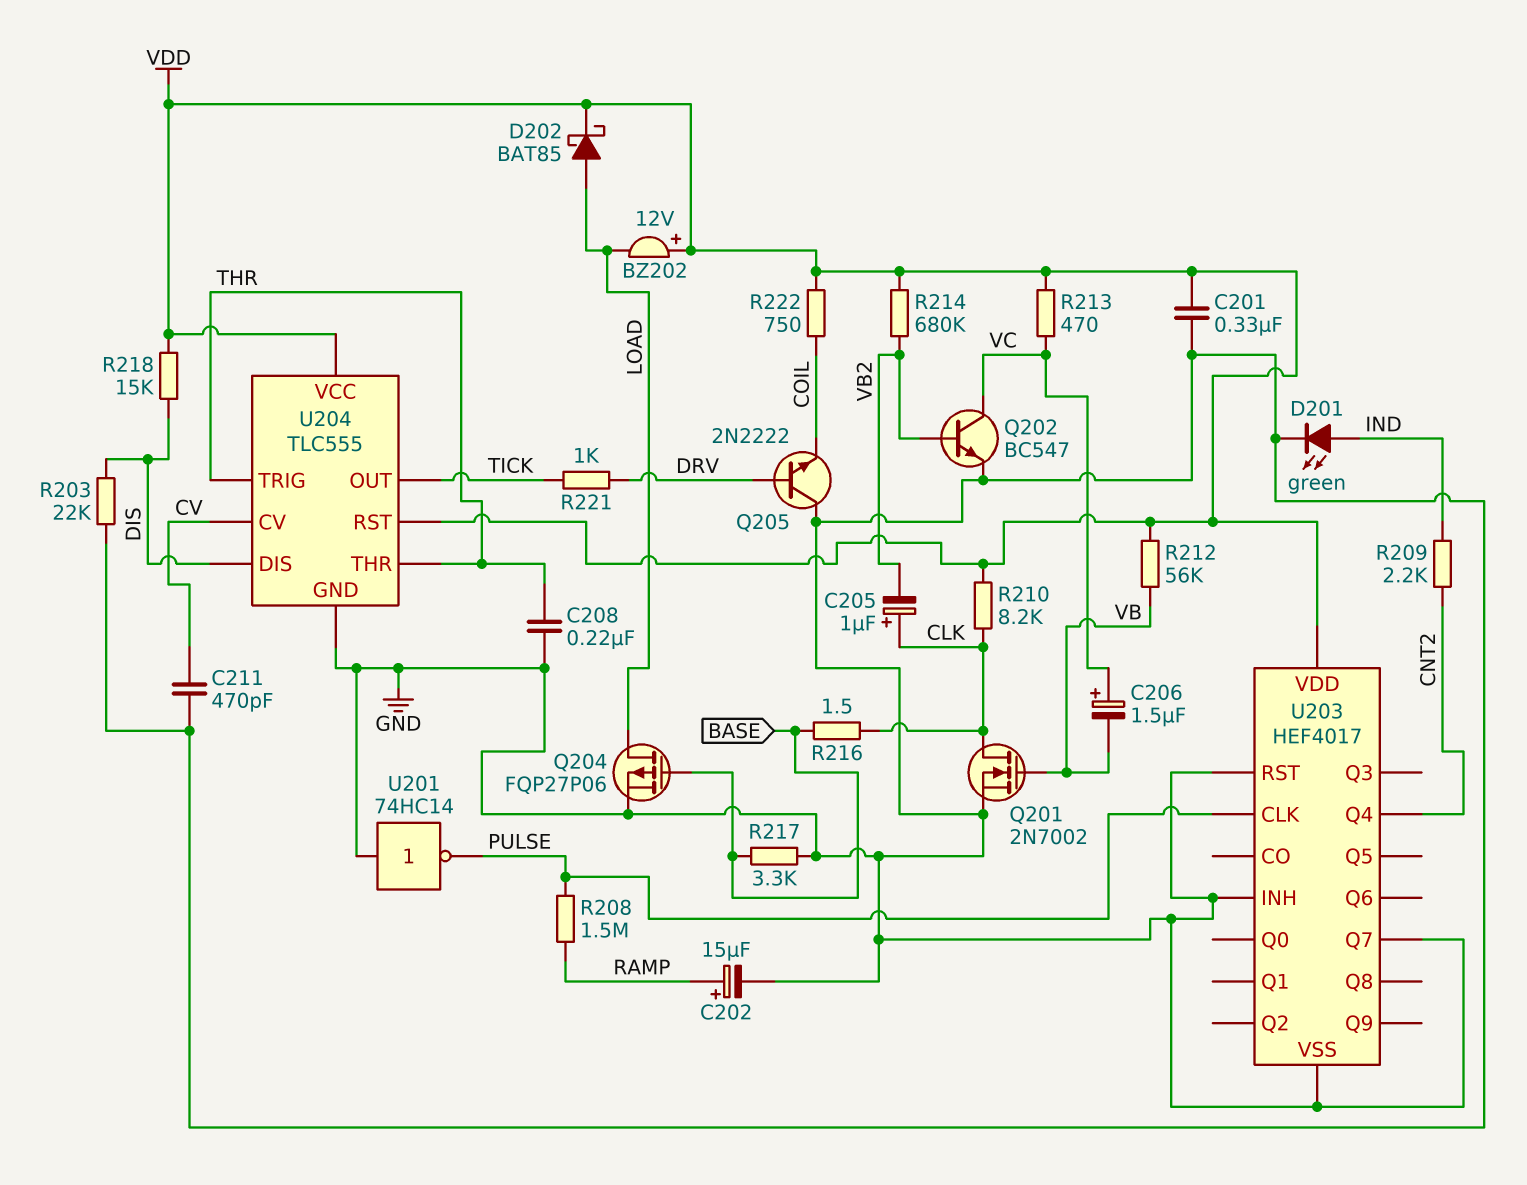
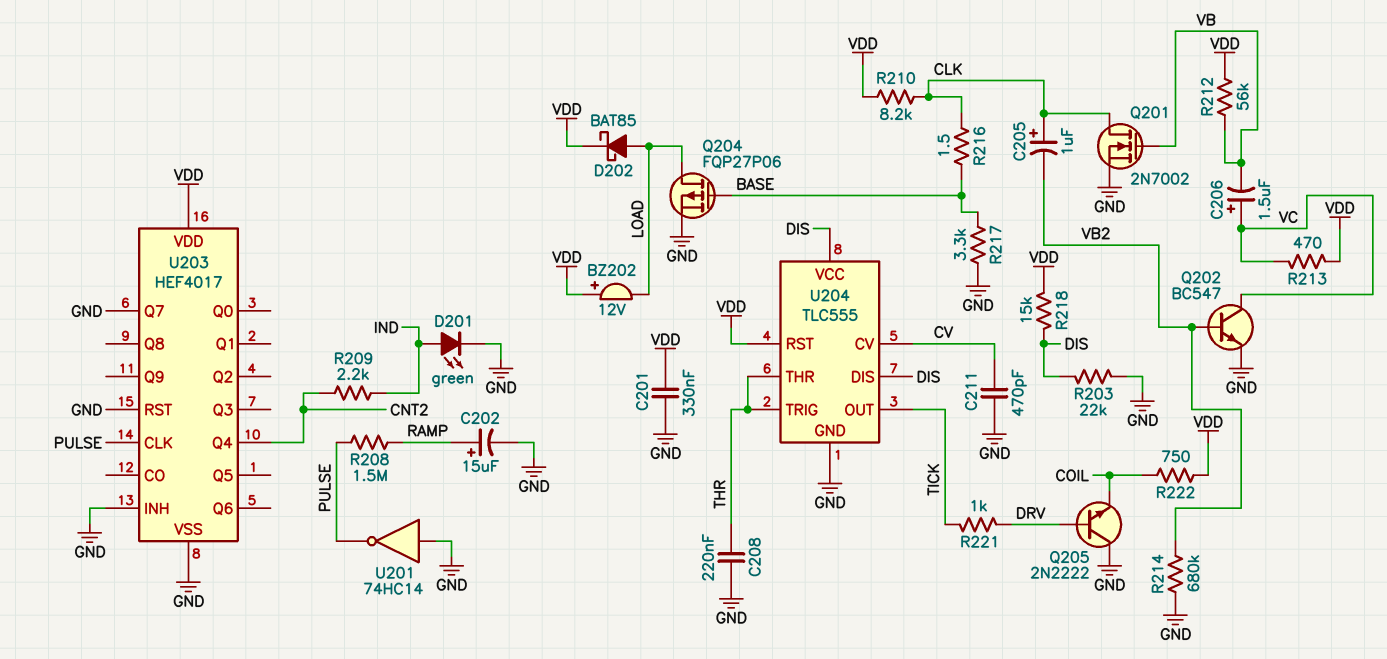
R214: 680k (VB2, VDD) -> 680k (GND, VB2)
U204 pin VCC: VDD -> DIS

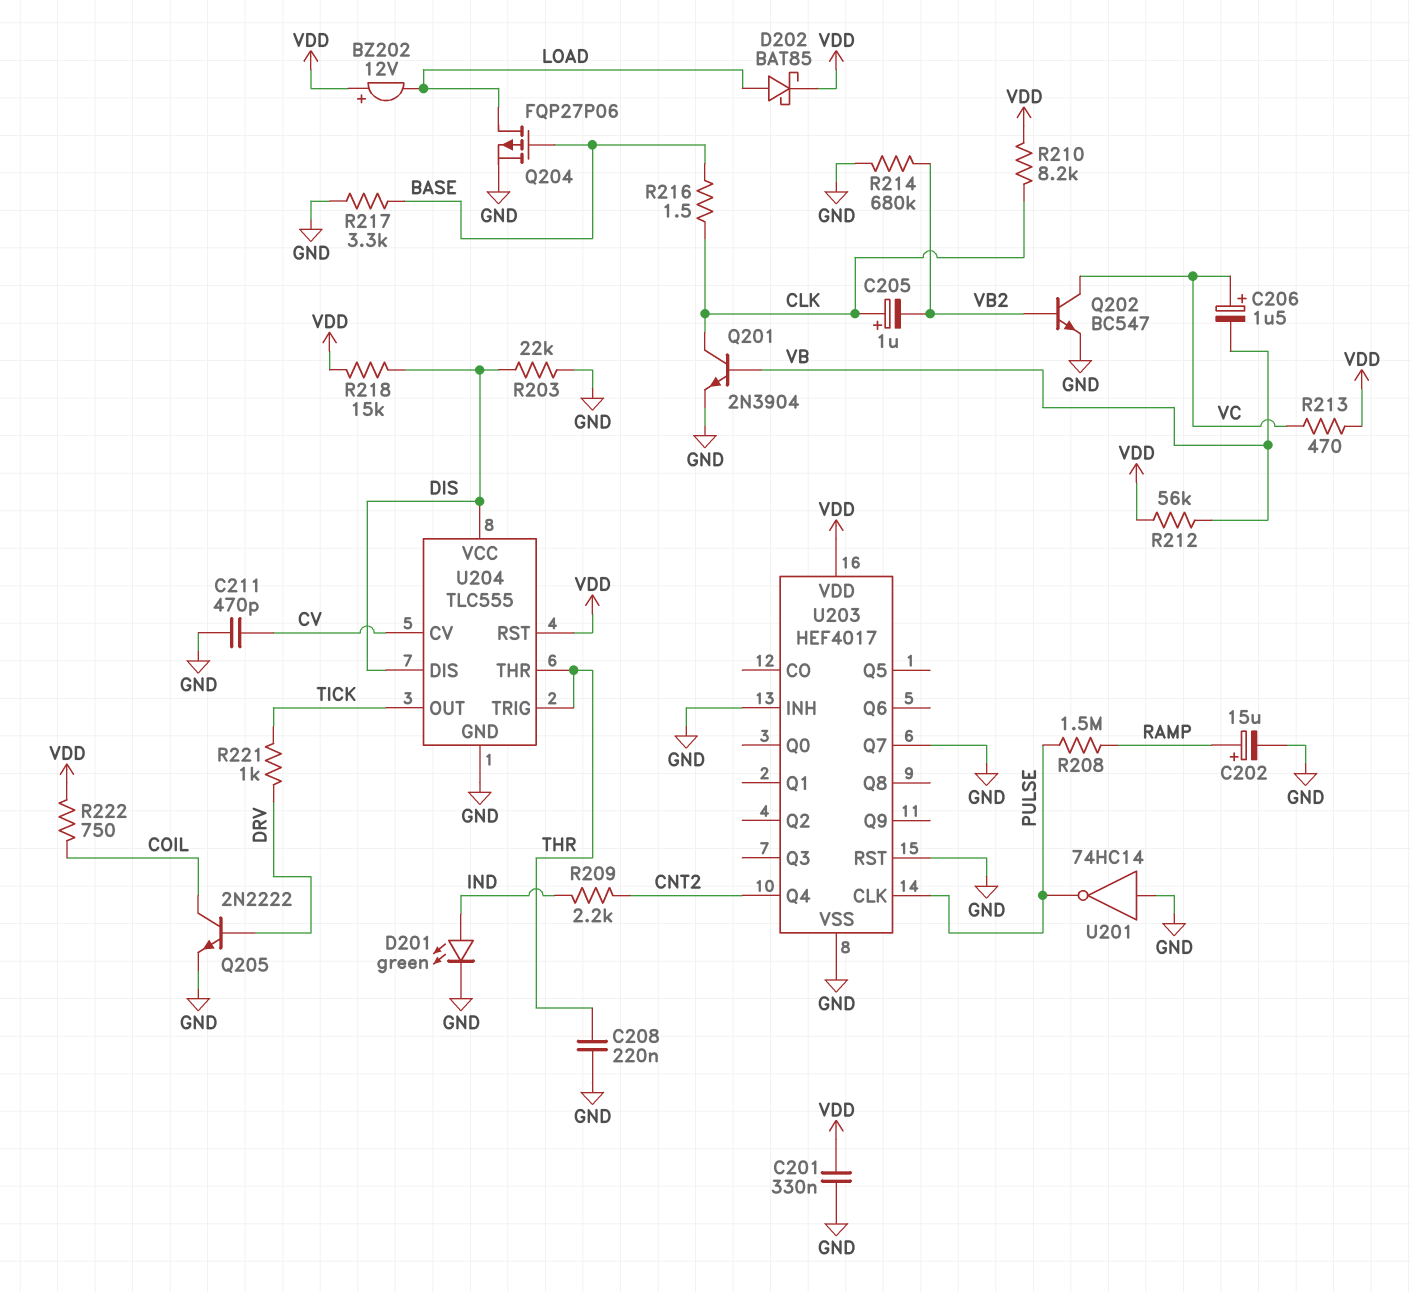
Q201: NMOS 2N7002 (G VB, D CLK, S GND) -> NPN 2N3904 (B VB, C CLK, E GND)
Q205: NPN 2N2222 (B DRV, C GND, E COIL) -> NPN 2N2222 (B DRV, C COIL, E GND)

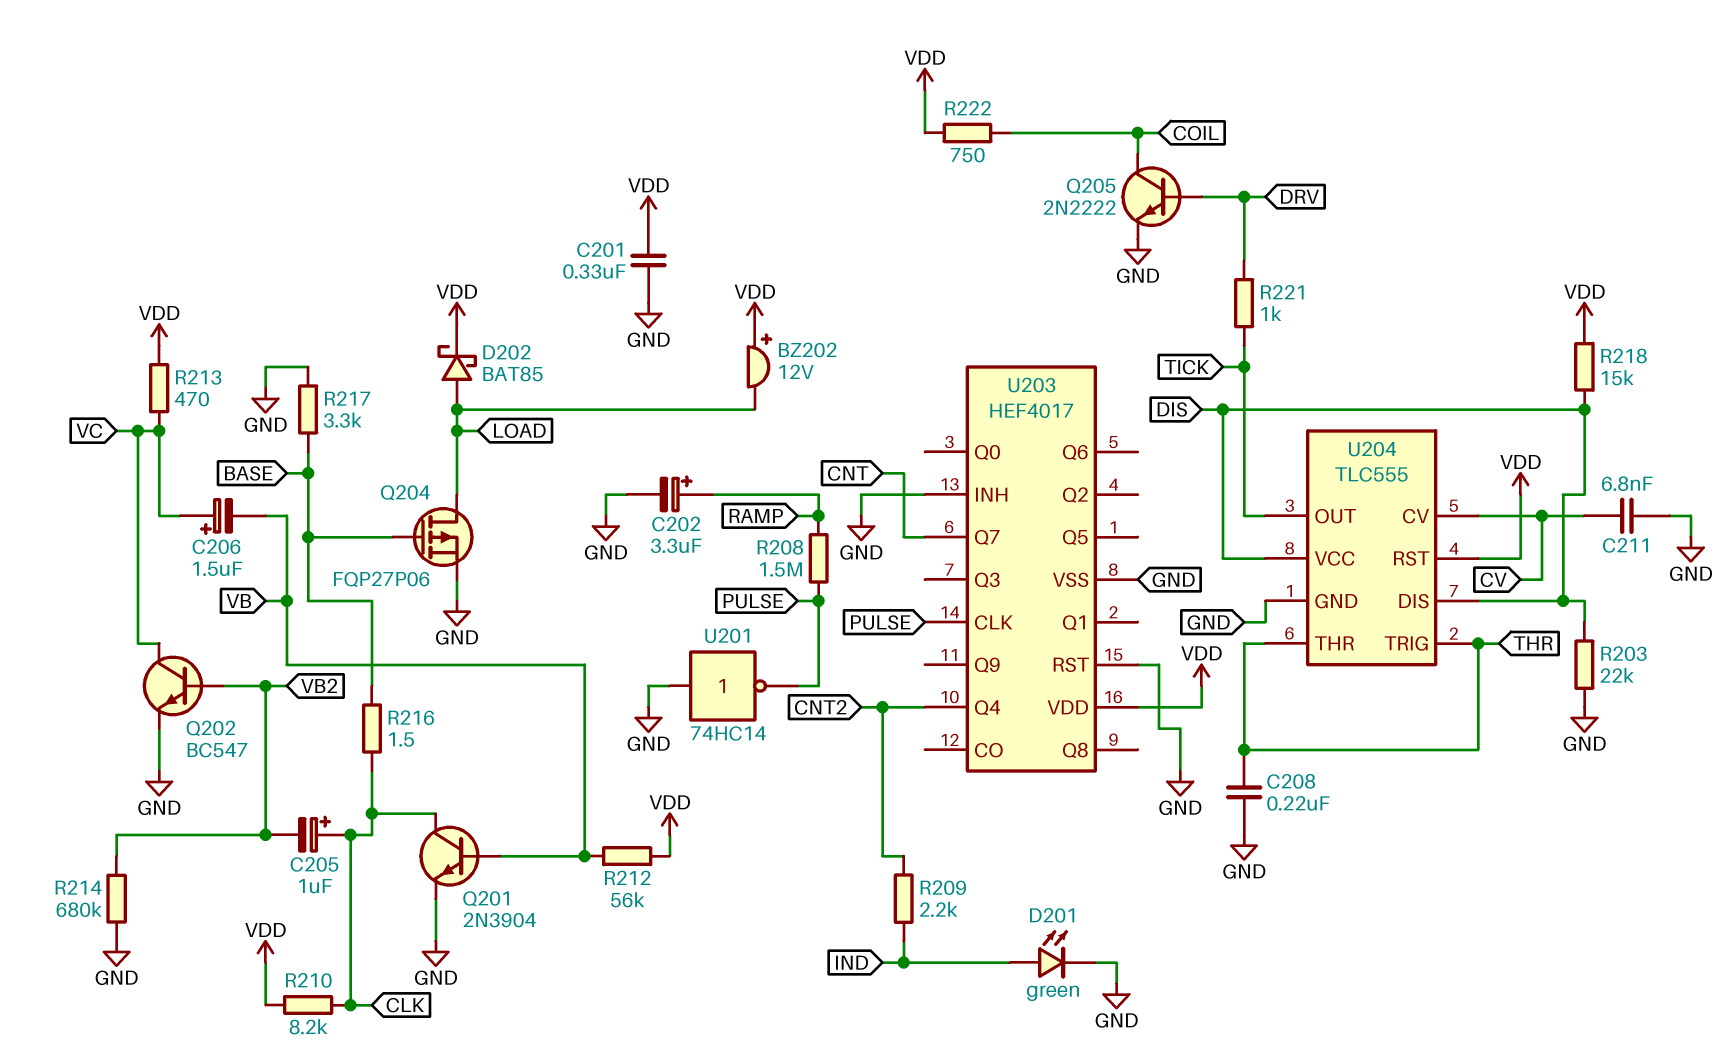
C202: 15uF (plus RAMP, minus GND) -> 3.3uF (plus RAMP, minus GND)
C211: 470pF (CV, GND) -> 6.8nF (CV, GND)
U203 pin Q7: GND -> CNT

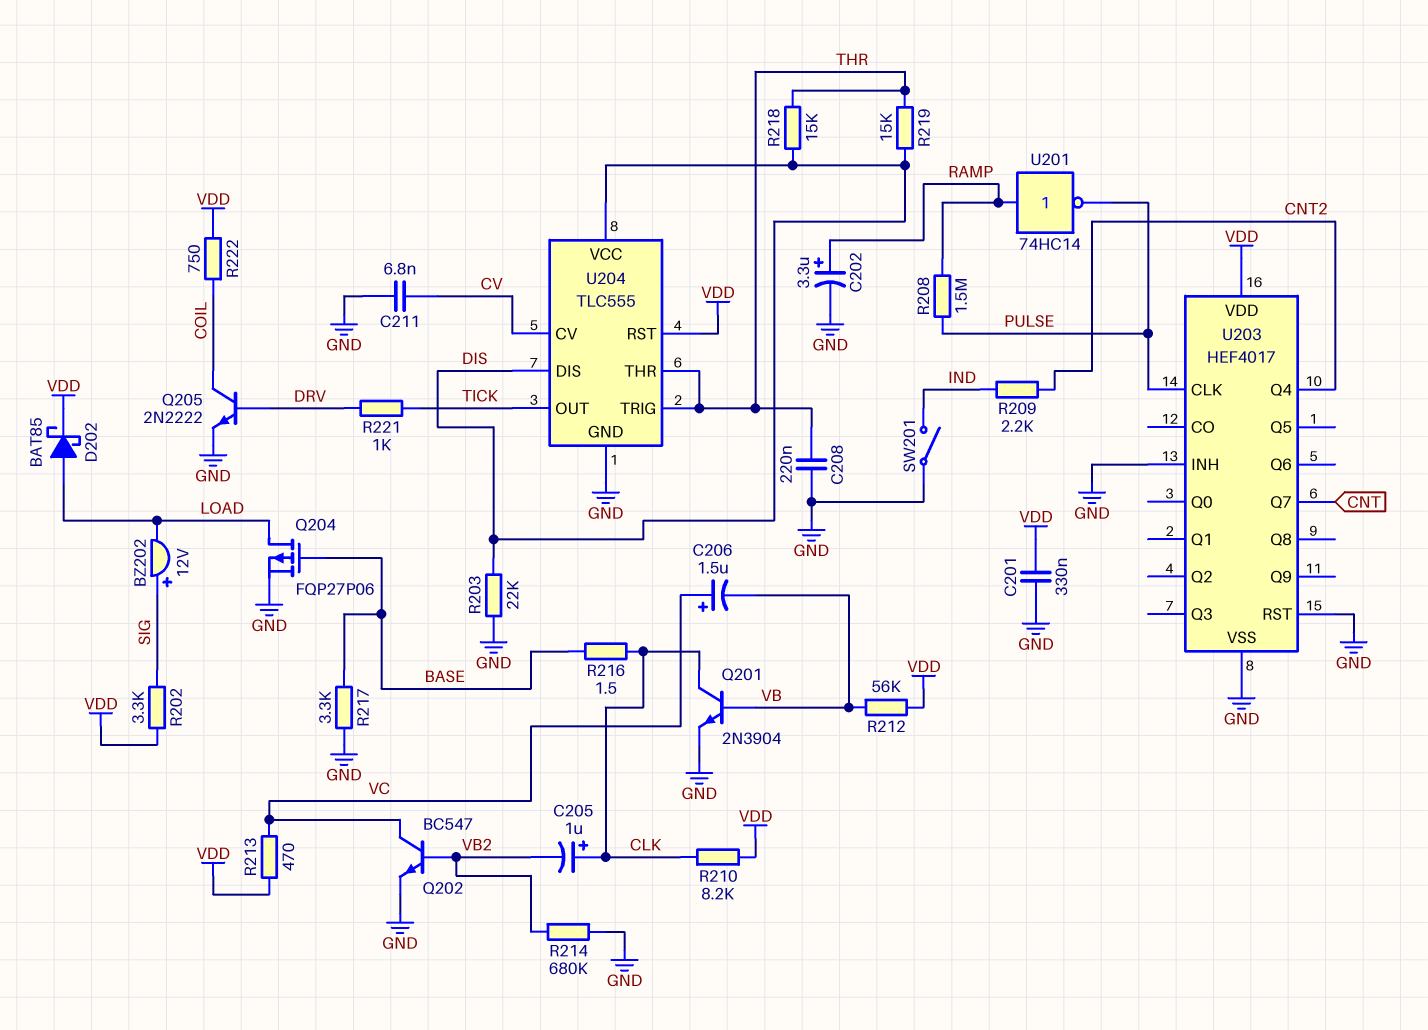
BZ202: buzzer 12V (plus VDD, minus LOAD) -> buzzer 12V (plus SIG, minus LOAD)
D201: LED green (A IND, K GND) -> none
R202: none -> 3.3k (SIG, VDD)
R218: 15k (DIS, VDD) -> 15k (DIS, THR)
R219: none -> 15k (DIS, THR)
SW201: none -> switch (GND, IND)
U201: NOT 74HC14 (in GND, out PULSE) -> NOT 74HC14 (in RAMP, out PULSE)

